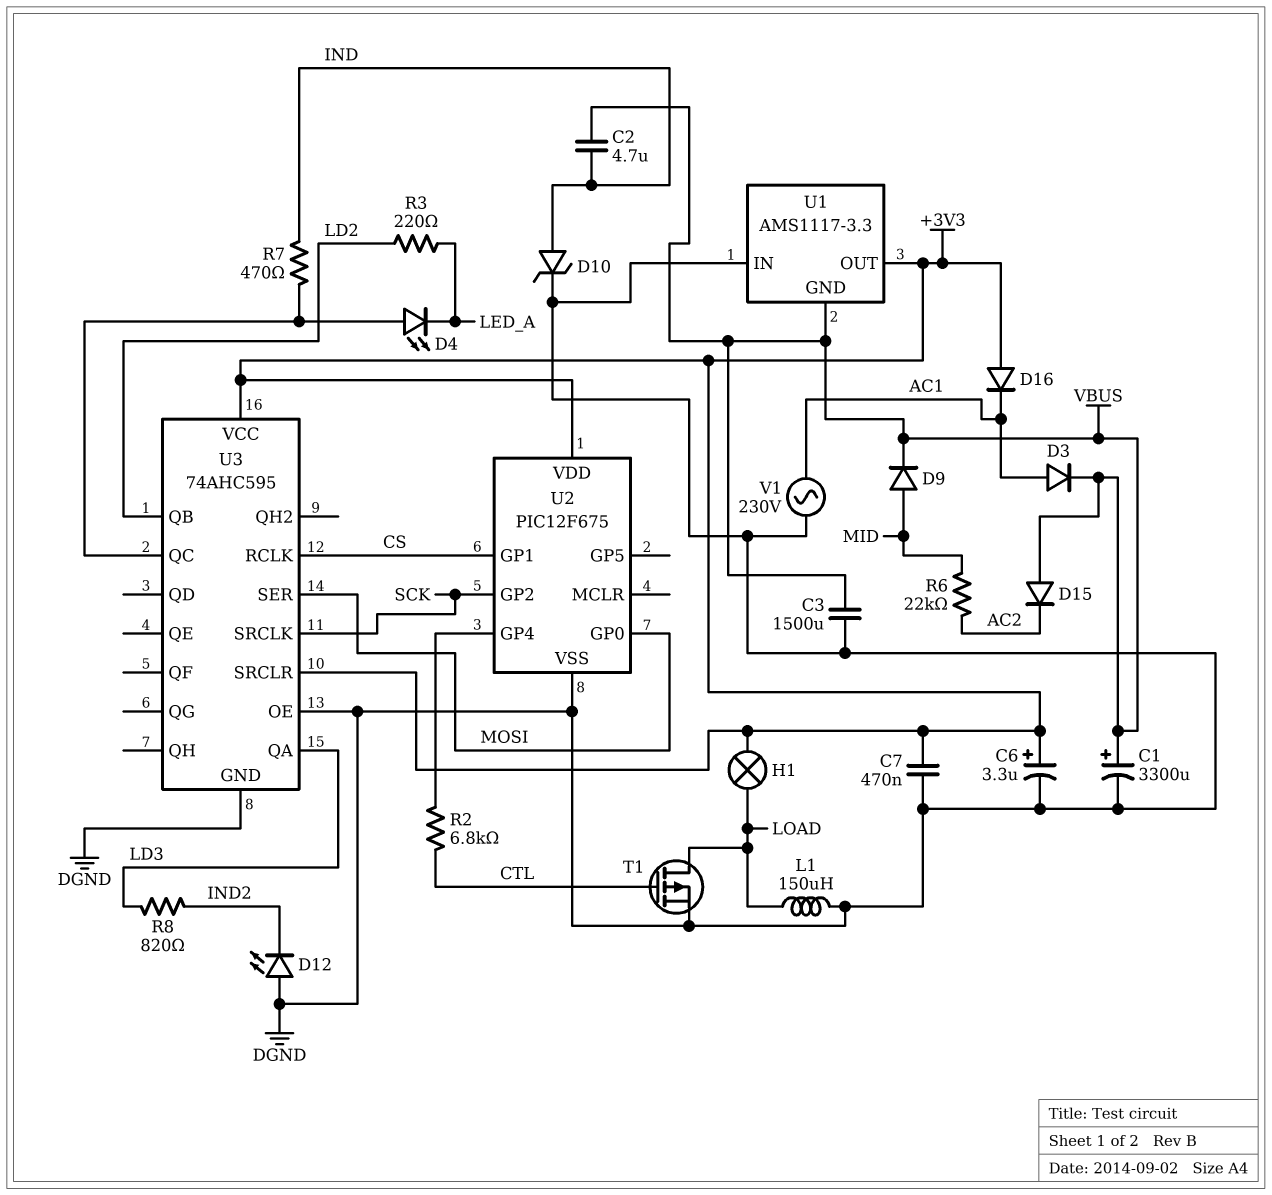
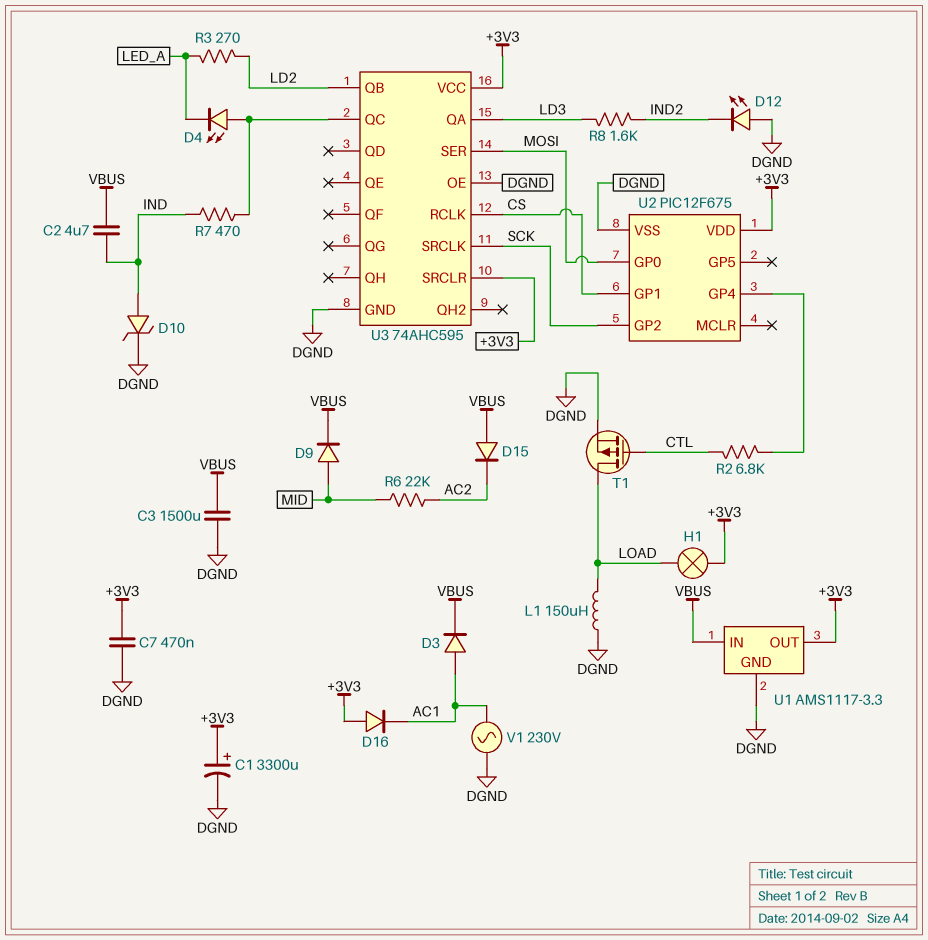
C1: 3300uF (plus VBUS, minus DGND) -> 3300uF (plus +3V3, minus DGND)
C6: 3.3uF (plus +3V3, minus DGND) -> none
R3: 220 (LD2, LED_A) -> 270 (LD2, LED_A)
R8: 820 (IND2, LD3) -> 1.6k (IND2, LD3)
U1 pin GND: VBUS -> DGND
U1 pin IN: DGND -> VBUS

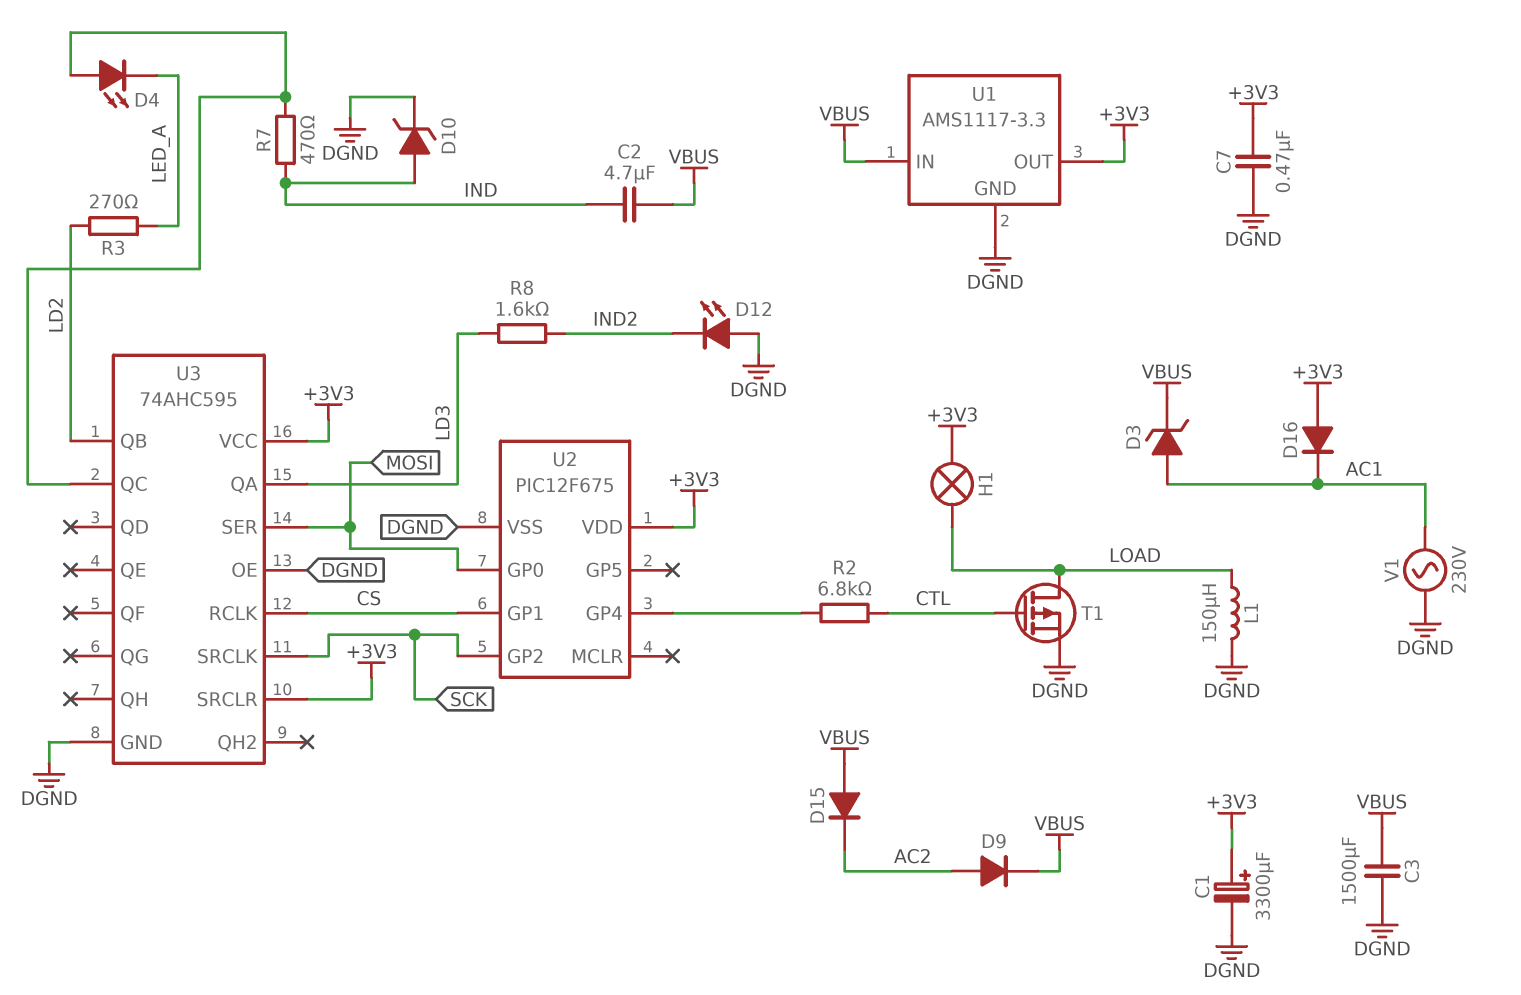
D3: diode (A AC1, K VBUS) -> zener (A AC1, K VBUS)
D9: diode (A MID, K VBUS) -> diode (A AC2, K VBUS)
R6: 22k (AC2, MID) -> none

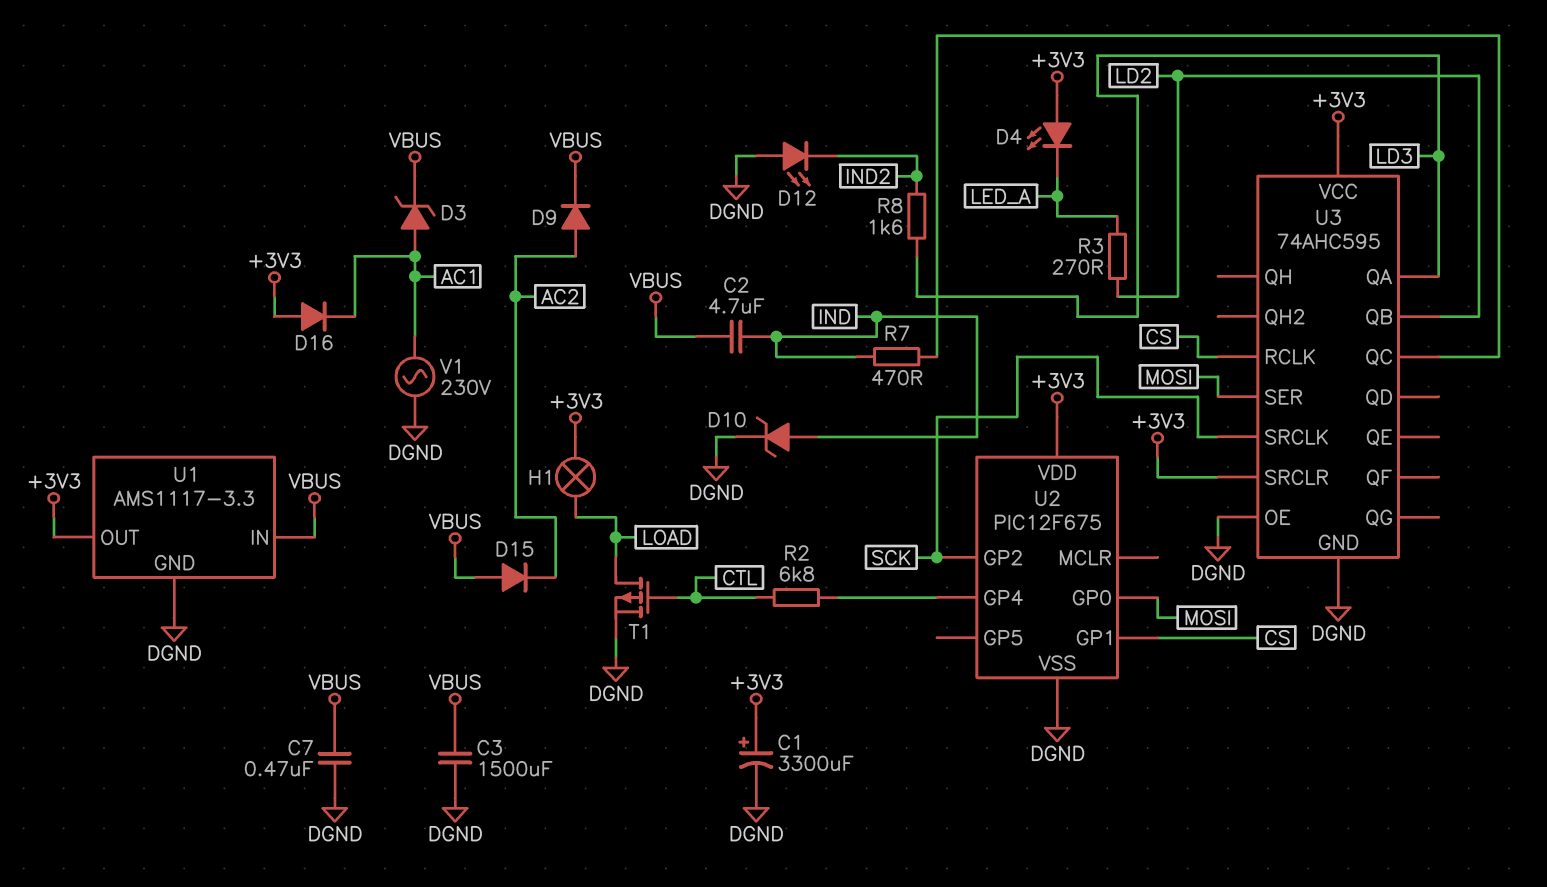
C7: 470nF (+3V3, DGND) -> 470nF (DGND, VBUS)
D4: LED (A U3/QC, K LED_A) -> LED (A +3V3, K LED_A)
L1: 150uH (DGND, LOAD) -> none

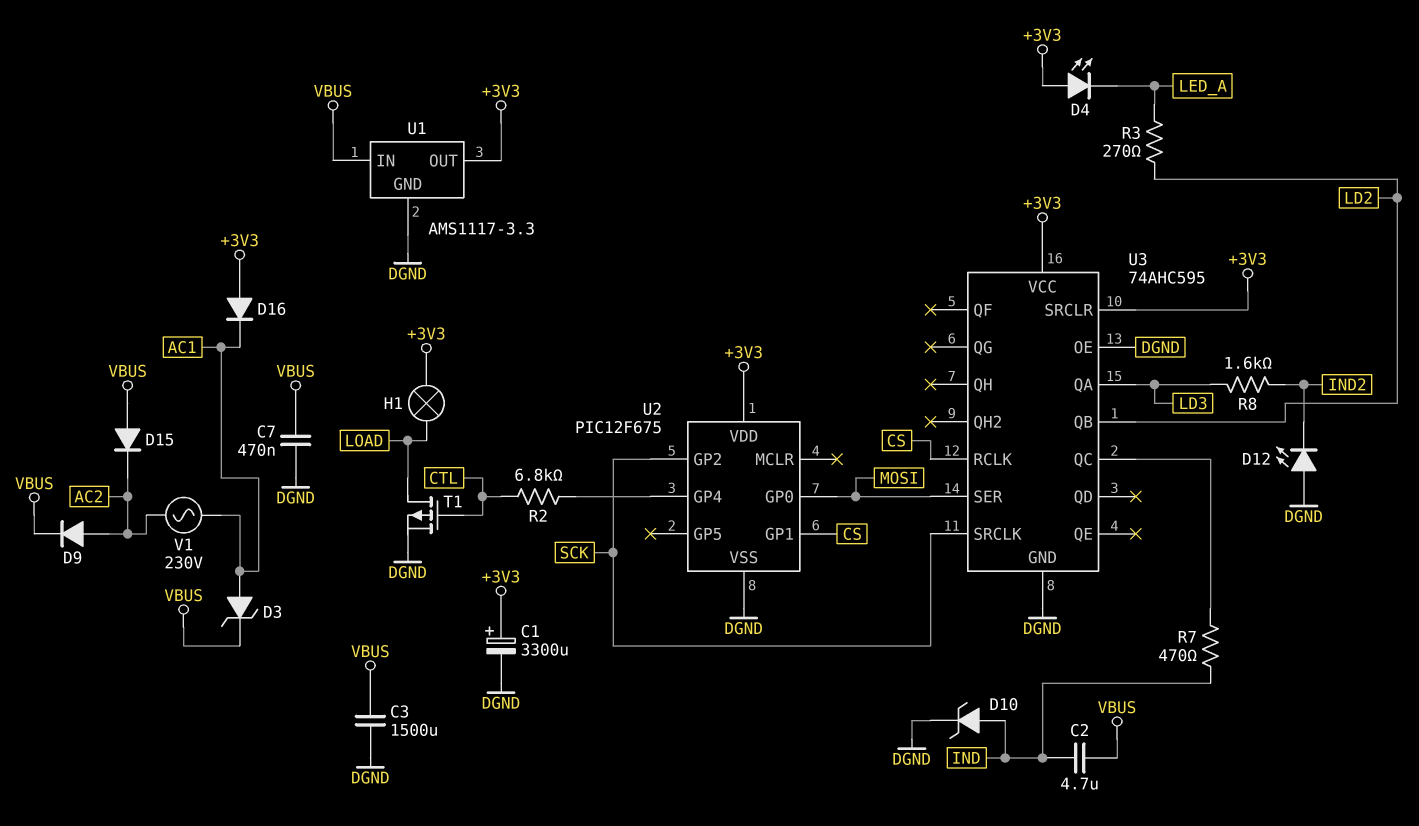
V1: AC 230V (AC1, DGND) -> AC 230V (AC1, AC2)

